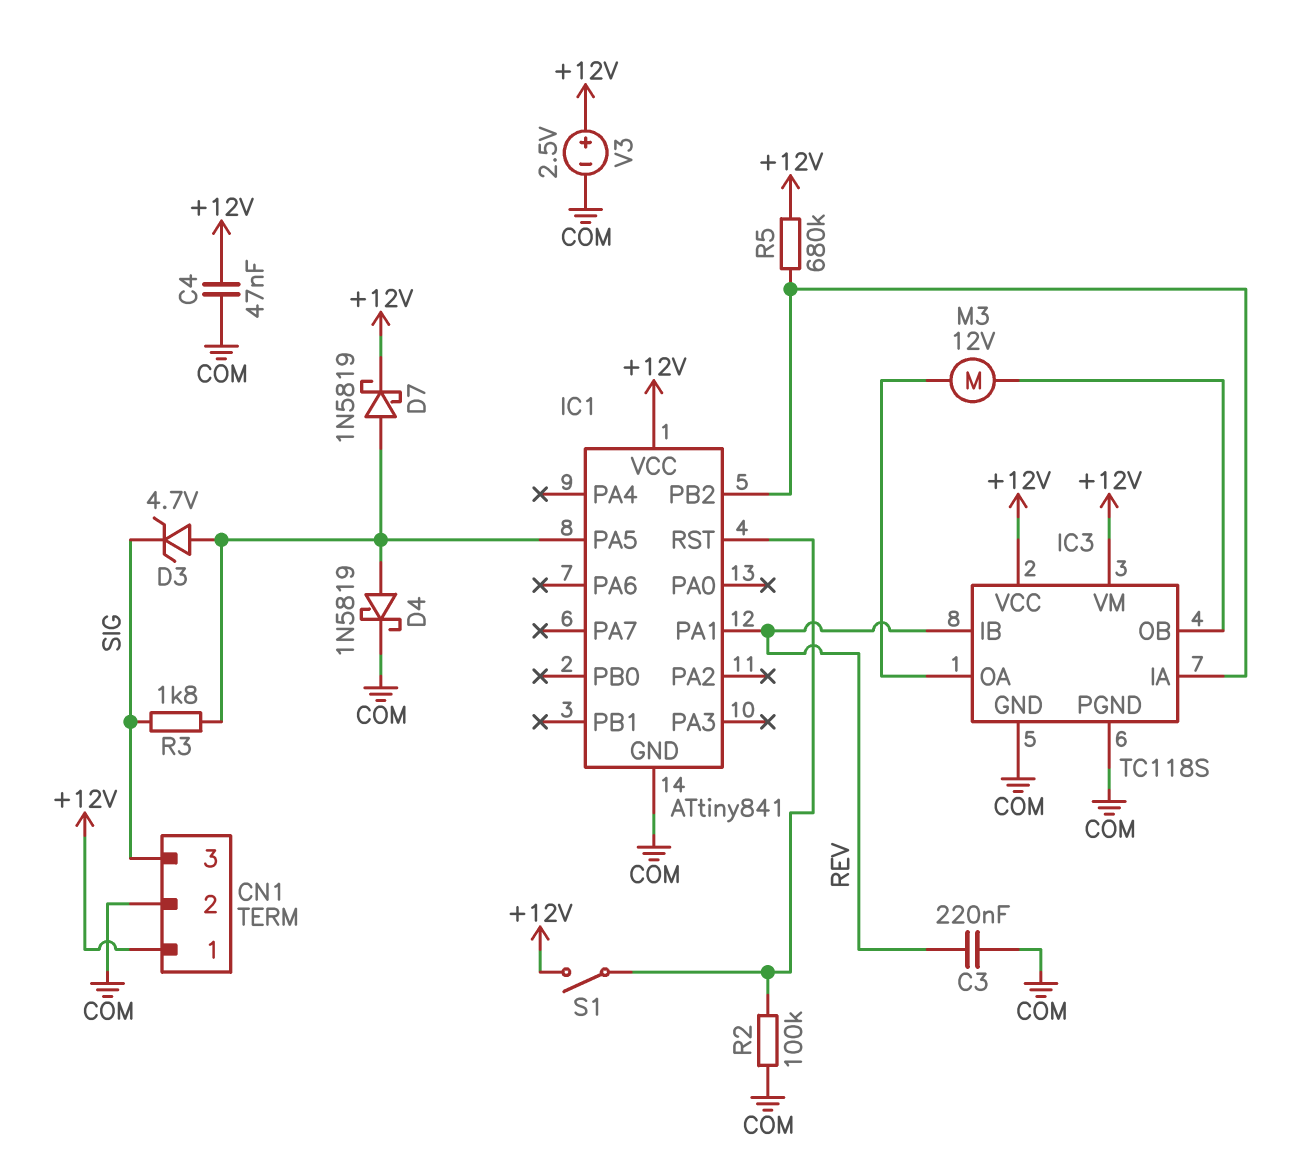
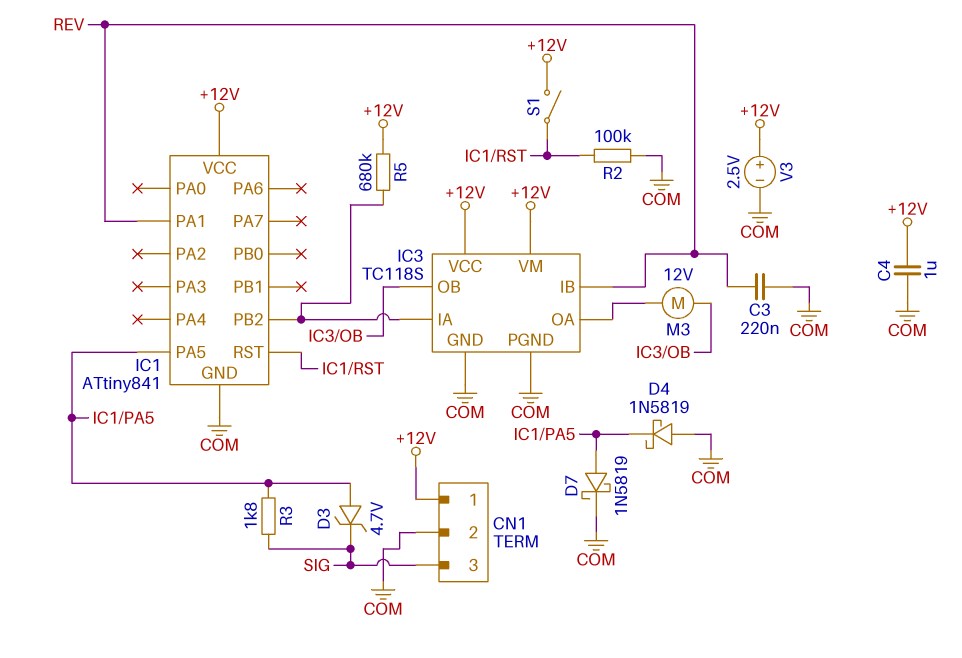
C4: 47nF (+12V, COM) -> 1uF (+12V, COM)
D4: schottky 1N5819 (A IC1/PA5, K COM) -> schottky 1N5819 (A COM, K IC1/PA5)
D7: schottky 1N5819 (A IC1/PA5, K +12V) -> schottky 1N5819 (A IC1/PA5, K COM)

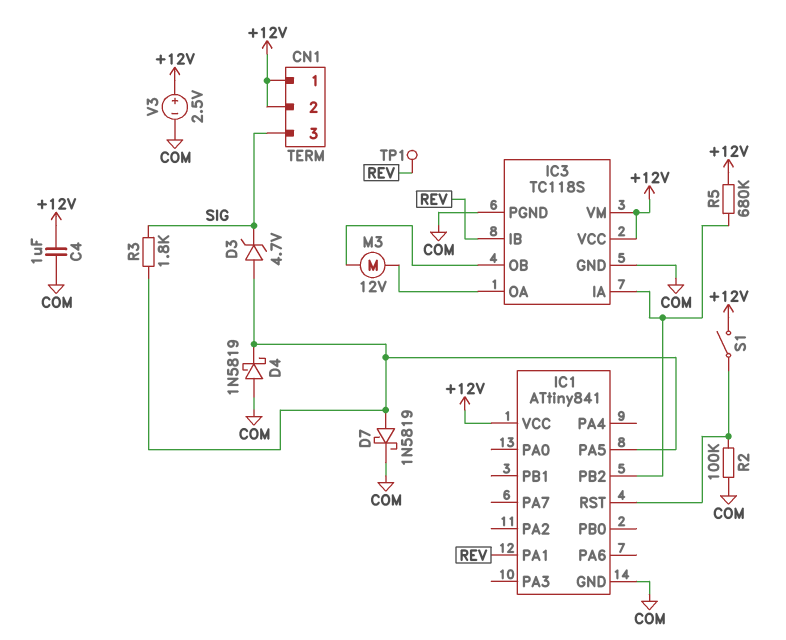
C3: 220nF (COM, REV) -> none
CN1 pin 2: COM -> +12V
TP1: none -> test point (REV)

